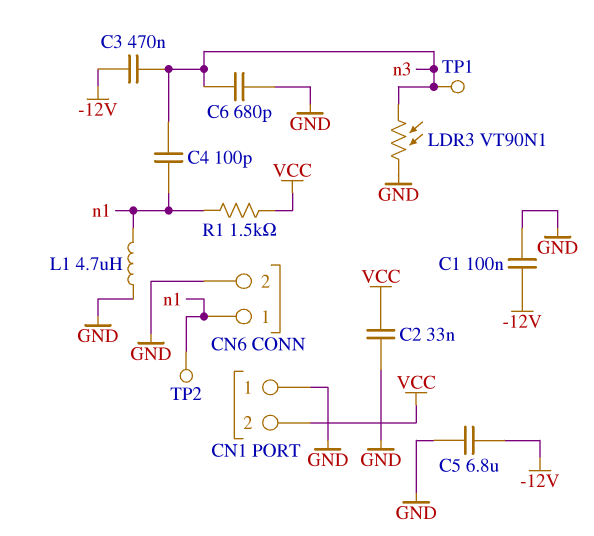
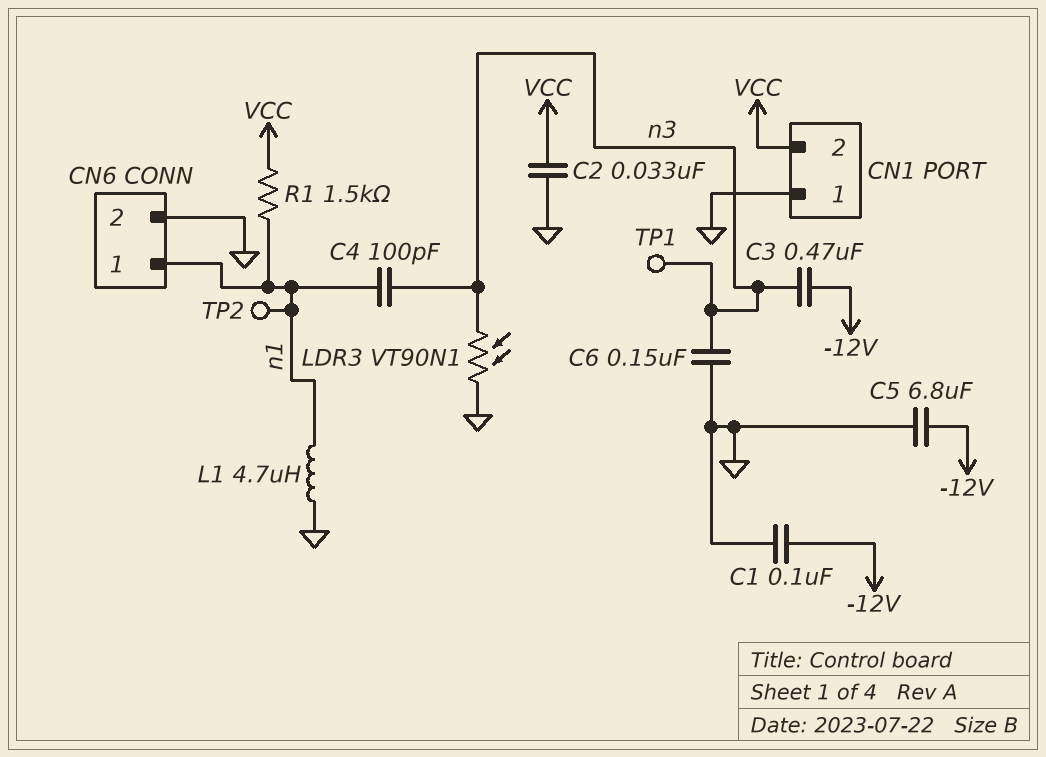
C6: 680pF (GND, n3) -> 150nF (GND, n3)

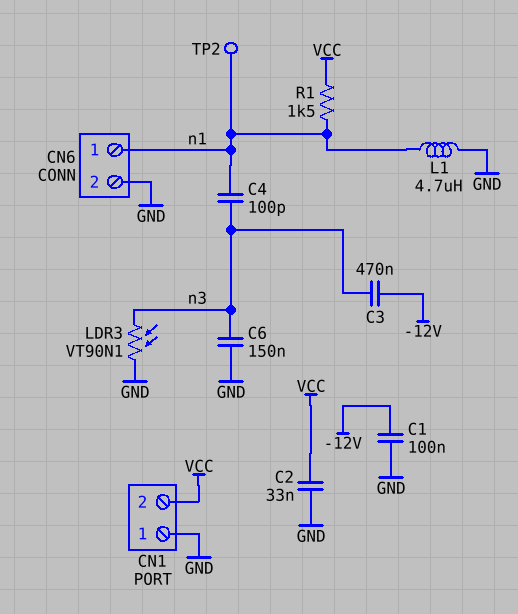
C5: 6.8uF (-12V, GND) -> none
TP1: test point (n3) -> none

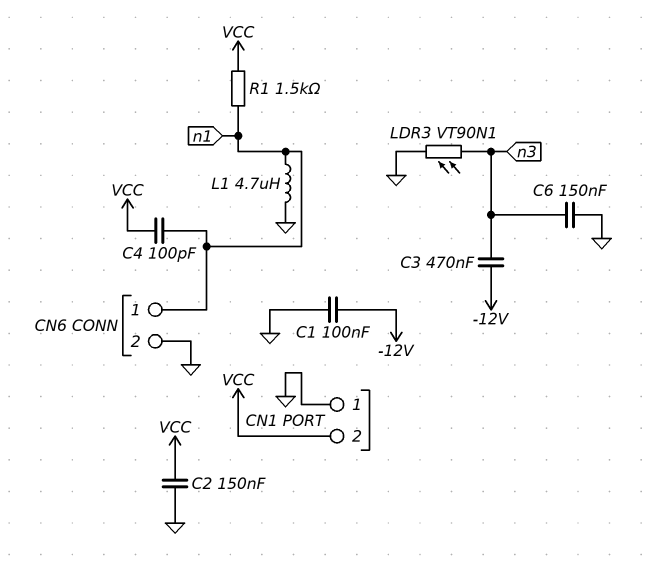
C2: 33nF (GND, VCC) -> 150nF (GND, VCC)
C4: 100pF (n1, n3) -> 100pF (VCC, n1)
TP2: test point (n1) -> none

